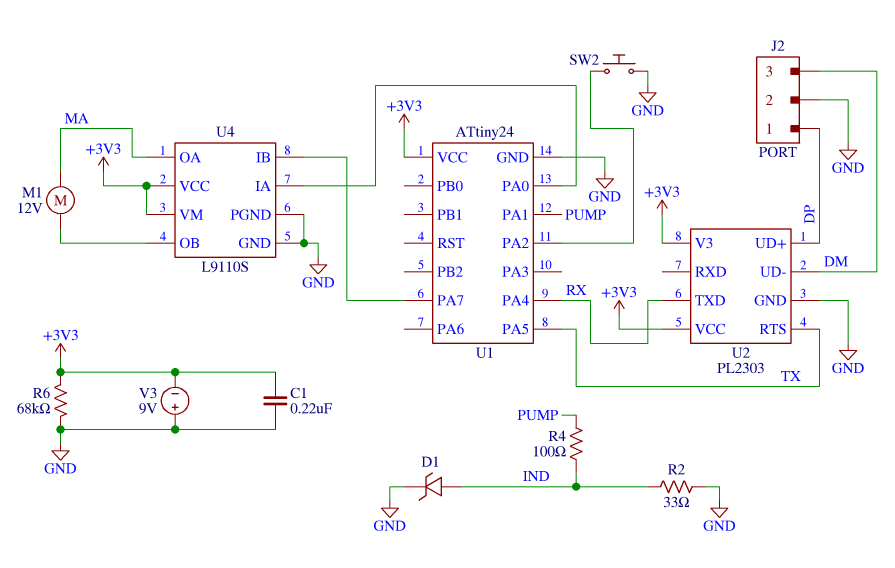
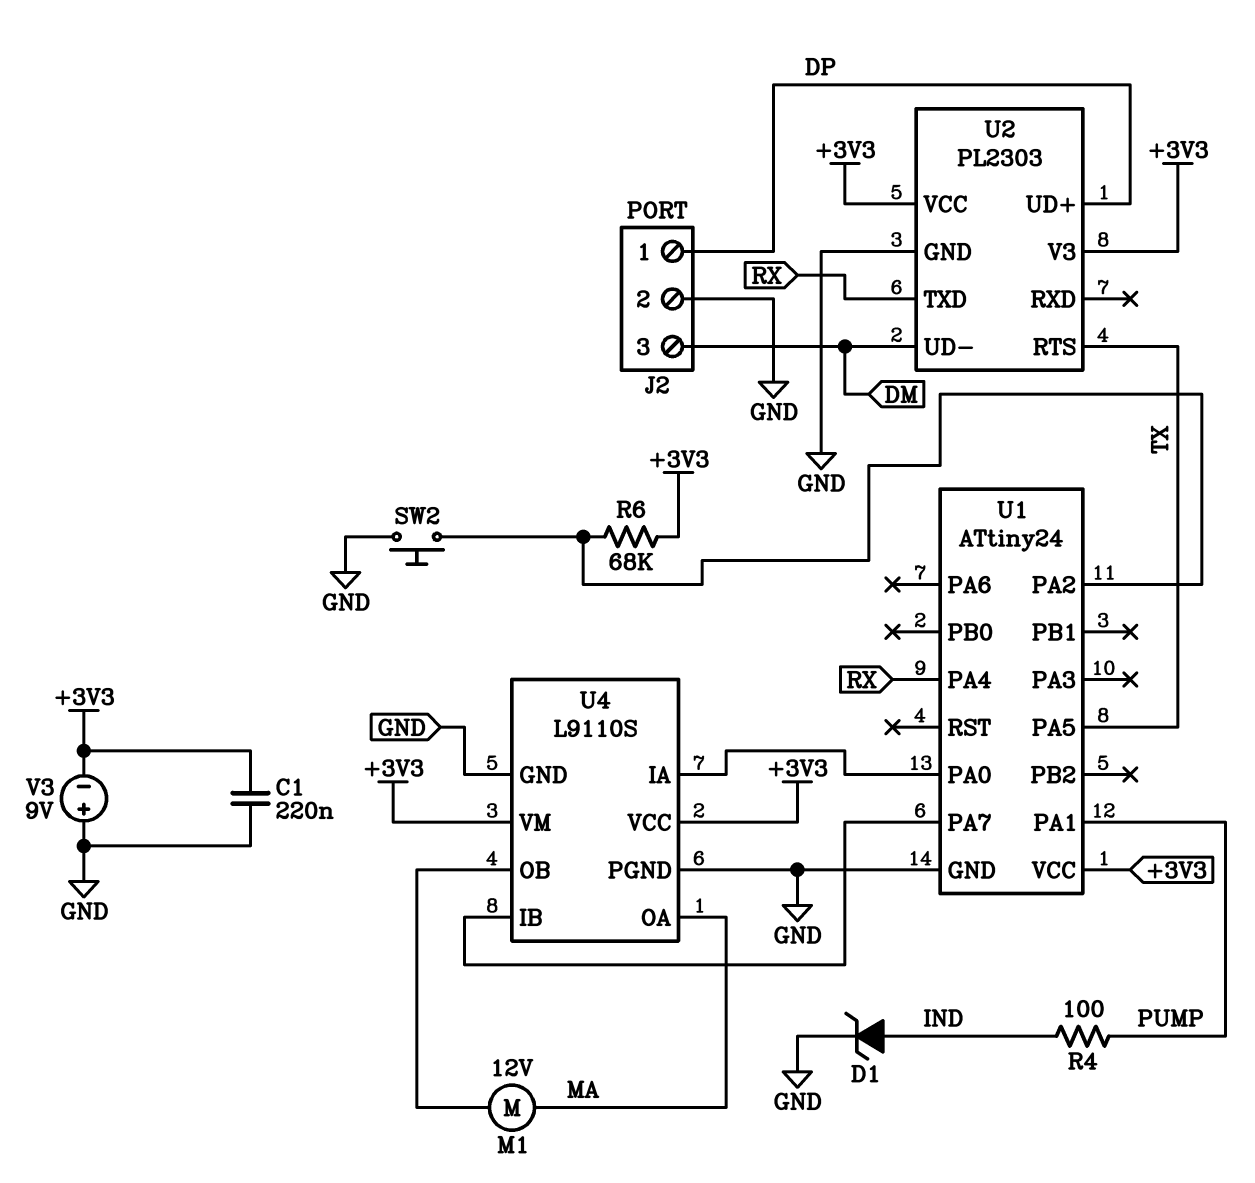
R2: 33 (GND, IND) -> none
R6: 68k (+3V3, GND) -> 68k (+3V3, U1/PA2)

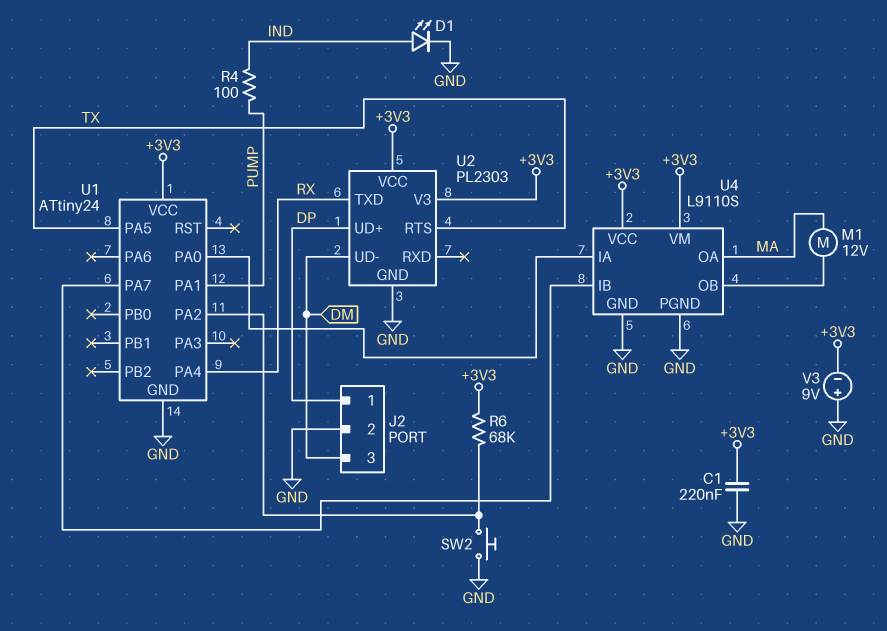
D1: zener (A IND, K GND) -> LED (A IND, K GND)

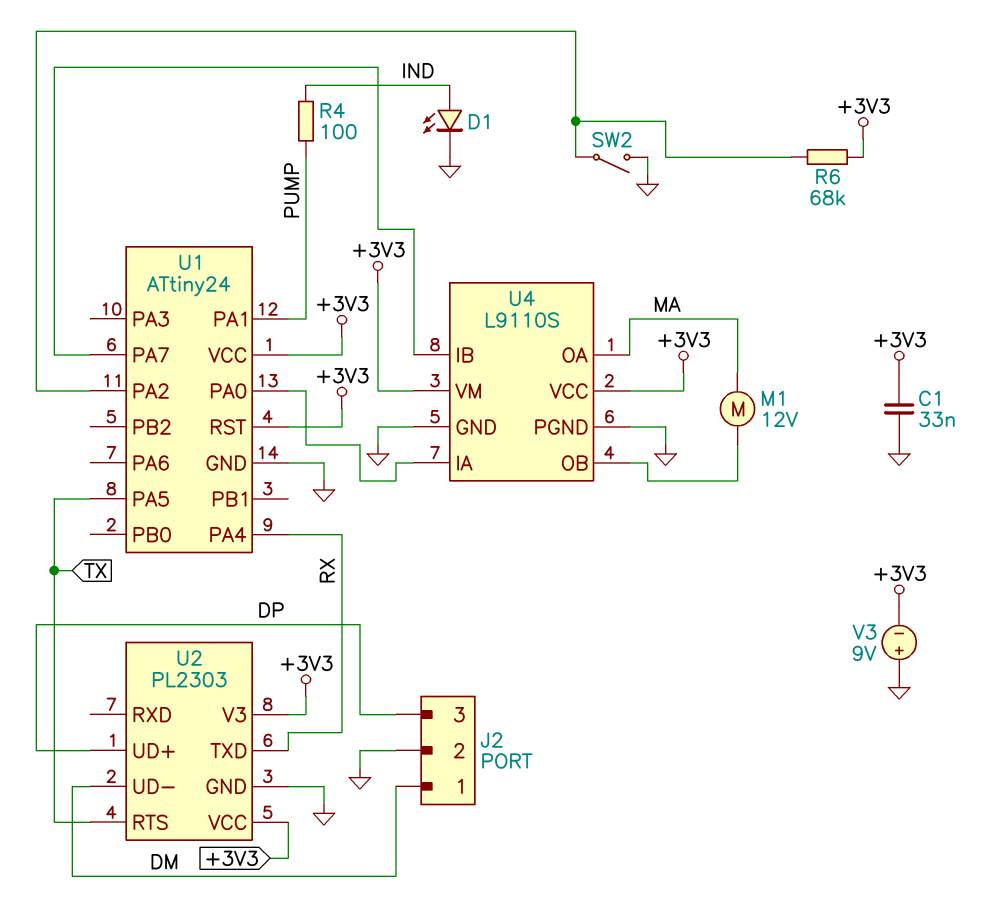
C1: 220nF (+3V3, GND) -> 33nF (+3V3, GND)
J2 pin 1: DP -> DM
J2 pin 3: DM -> DP
SW2: button (GND, U1/PA2) -> switch (GND, U1/PA2)
U1 pin RST: none -> +3V3

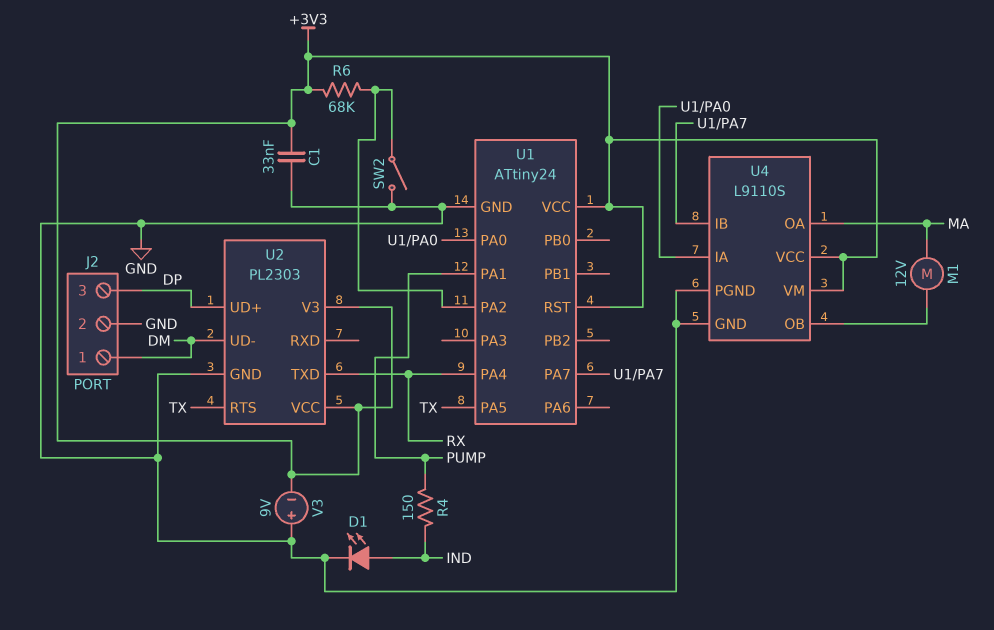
R4: 100 (IND, PUMP) -> 150 (IND, PUMP)

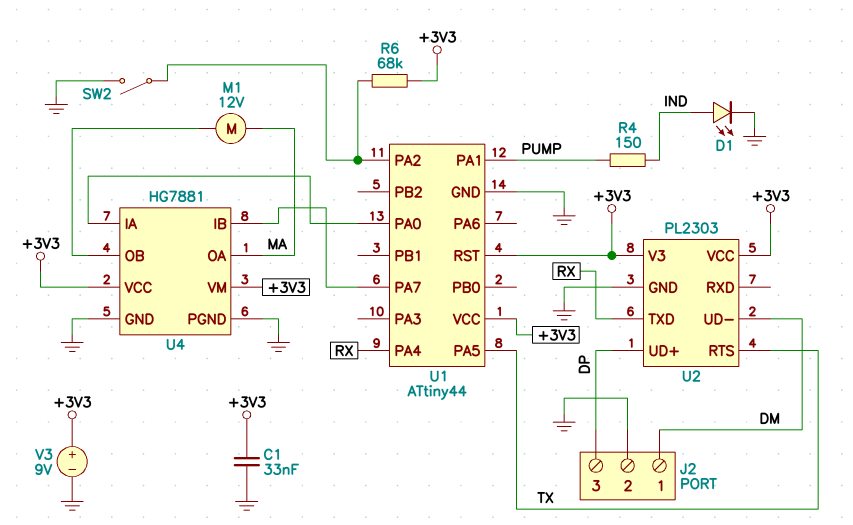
U1: ATtiny24 -> ATtiny44
U4: L9110S -> HG7881
V3: 9V (plus GND, minus +3V3) -> 9V (plus +3V3, minus GND)

